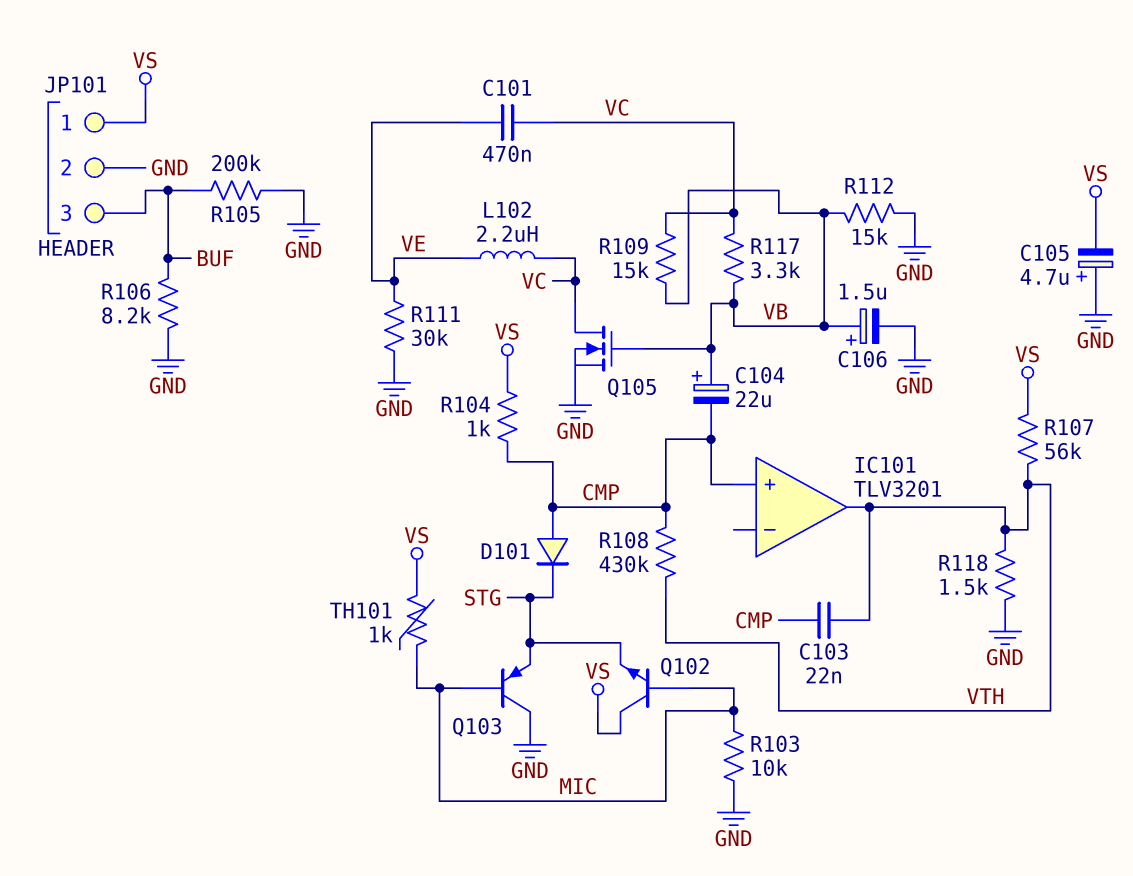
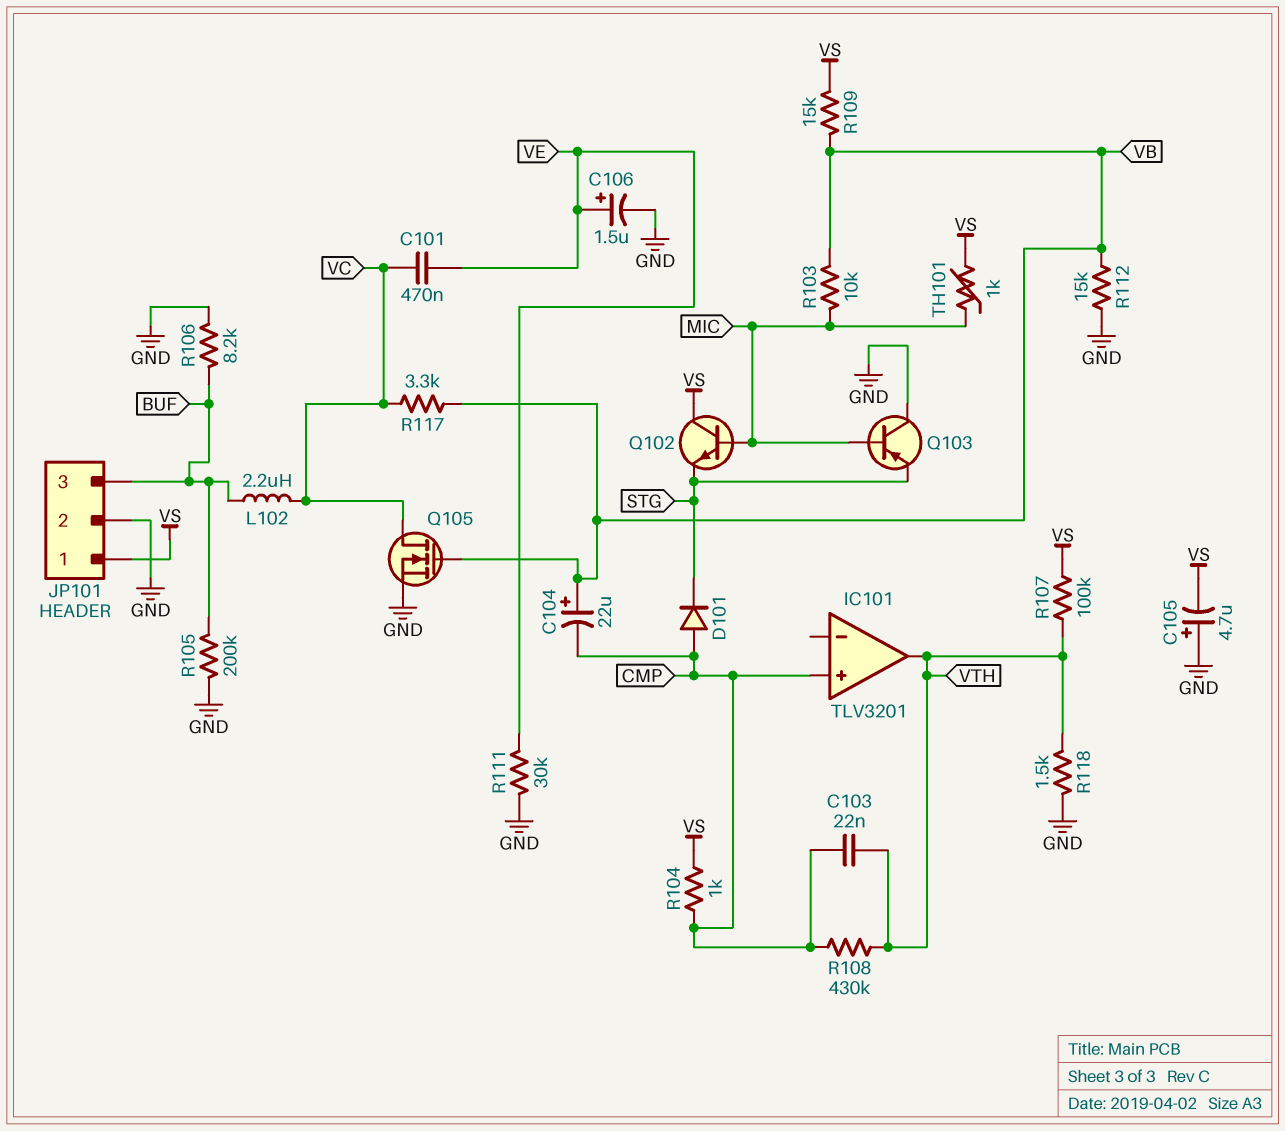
C106: 1.5uF (plus VB, minus GND) -> 1.5uF (plus VE, minus GND)
L102: 2.2uH (VC, VE) -> 2.2uH (BUF, VC)
R103: 10k (GND, MIC) -> 10k (MIC, VB)
R107: 56k (VS, VTH) -> 100k (VS, VTH)
R109: 15k (VB, VC) -> 15k (VB, VS)

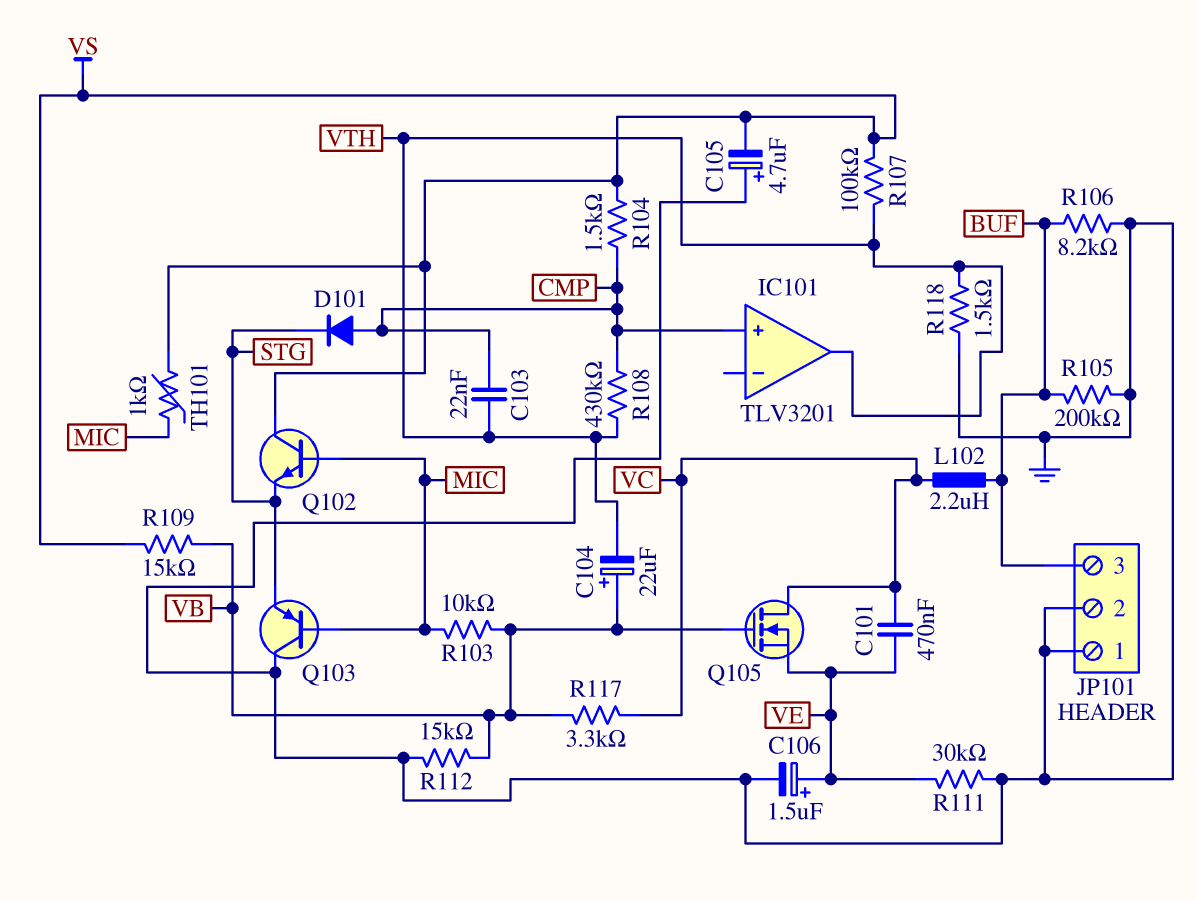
C104: 22uF (plus VB, minus CMP) -> 22uF (plus VB, minus VTH)
JP101 pin 1: VS -> GND
Q105: NMOS (G VB, D VC, S GND) -> NMOS (G VB, D VC, S VE)
R104: 1k (CMP, VS) -> 1.5k (CMP, VS)

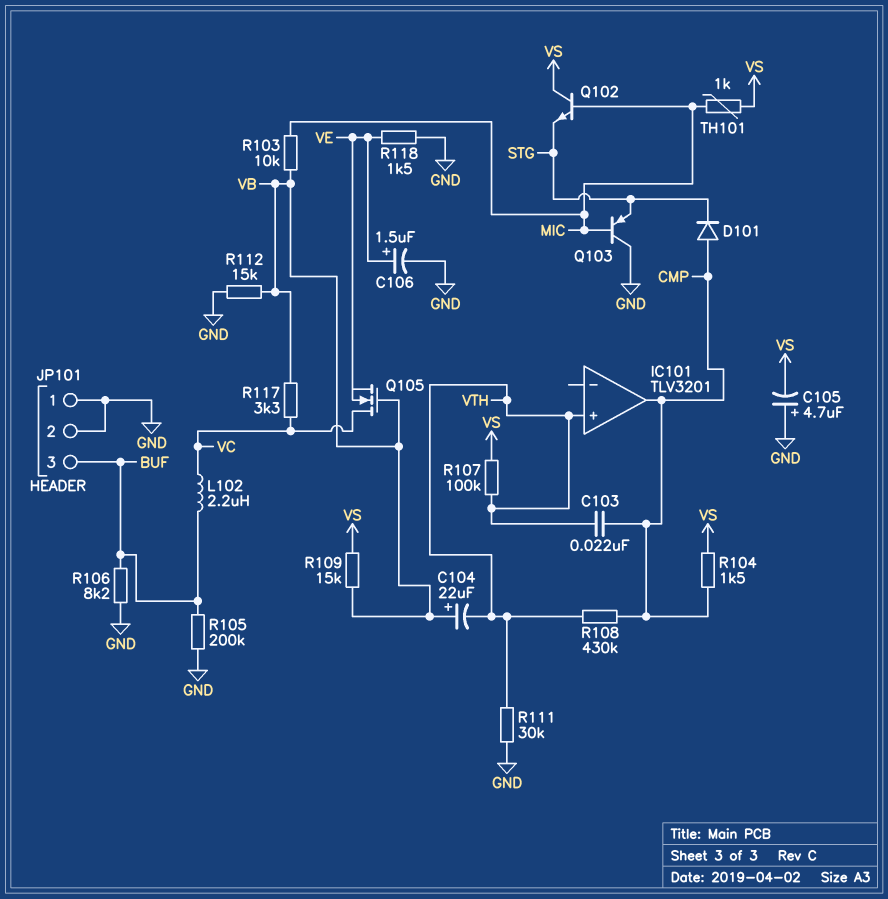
C101: 470nF (VC, VE) -> none
IC101 pin in+: CMP -> VTH
IC101 pin out: VTH -> CMP
R111: 30k (GND, VE) -> 30k (GND, VTH)
R118: 1.5k (GND, VTH) -> 1.5k (GND, VE)

